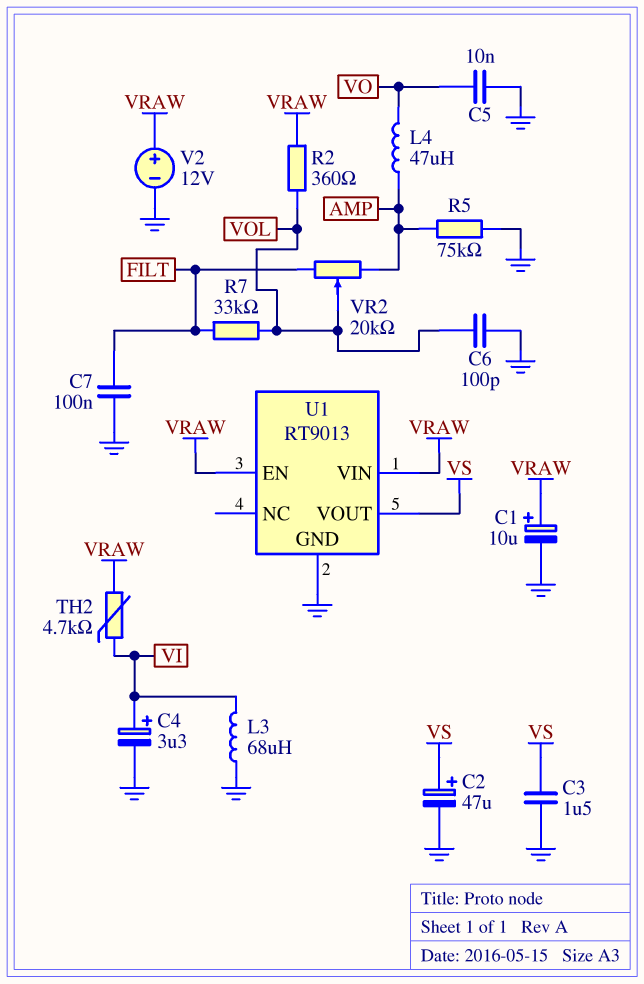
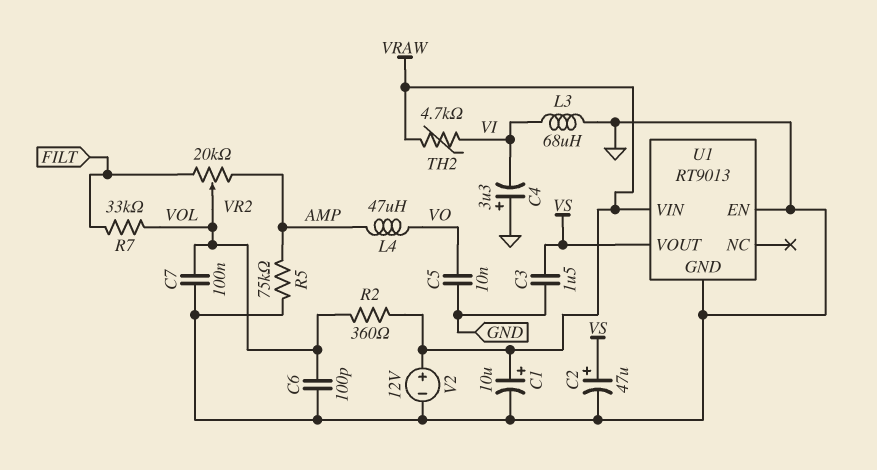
C4: 3.3uF (plus VI, minus GND) -> 3.3uF (plus GND, minus VI)
C7: 100nF (FILT, GND) -> 100nF (GND, VOL)
U1 pin EN: VRAW -> GND

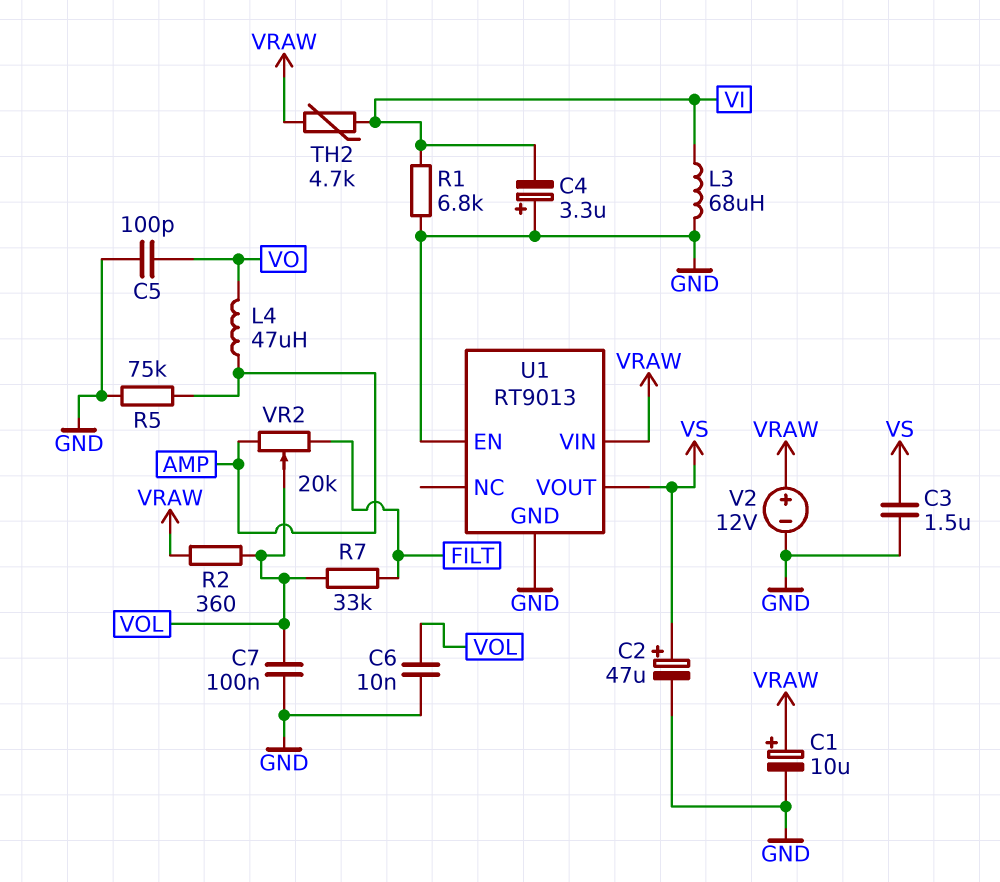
C5: 10nF (GND, VO) -> 100pF (GND, VO)
C6: 100pF (GND, VOL) -> 10nF (GND, VOL)
R1: none -> 6.8k (GND, VI)

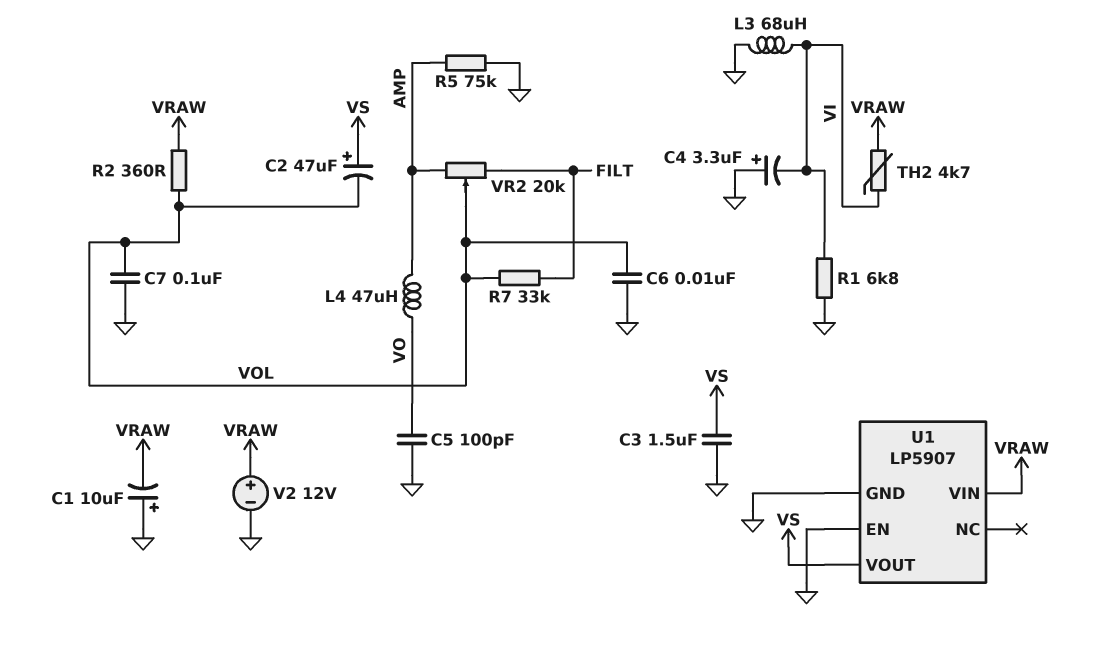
C1: 10uF (plus VRAW, minus GND) -> 10uF (plus GND, minus VRAW)
C2: 47uF (plus VS, minus GND) -> 47uF (plus VS, minus VOL)
U1: RT9013 -> LP5907

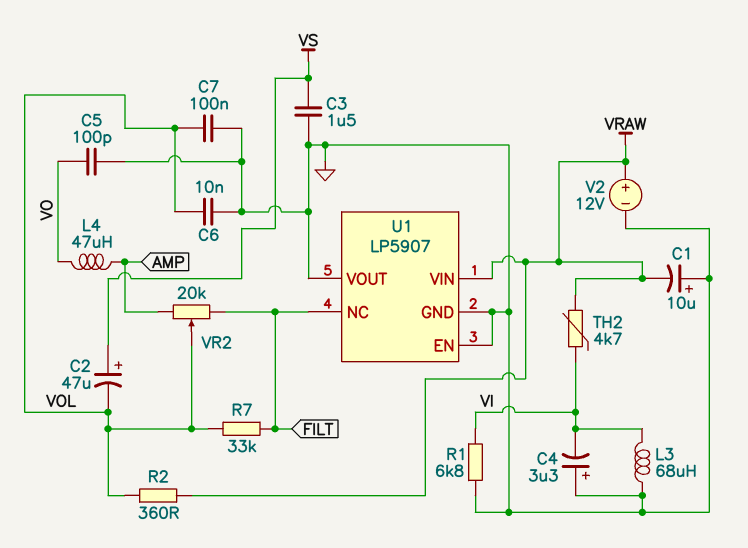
R5: 75k (AMP, GND) -> none
U1 pin NC: none -> FILT
U1 pin VOUT: VS -> GND

